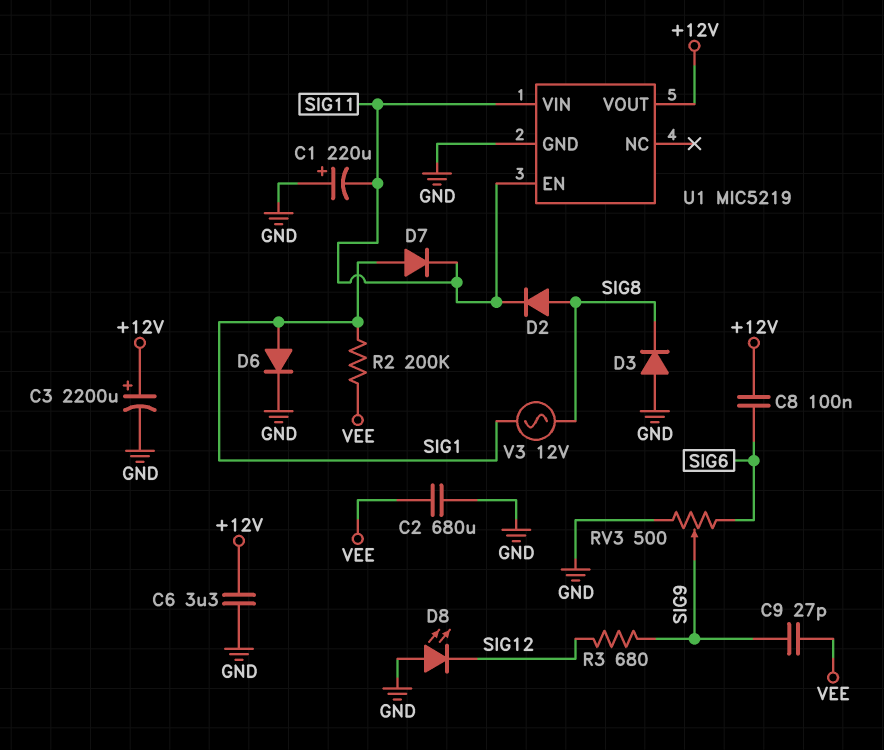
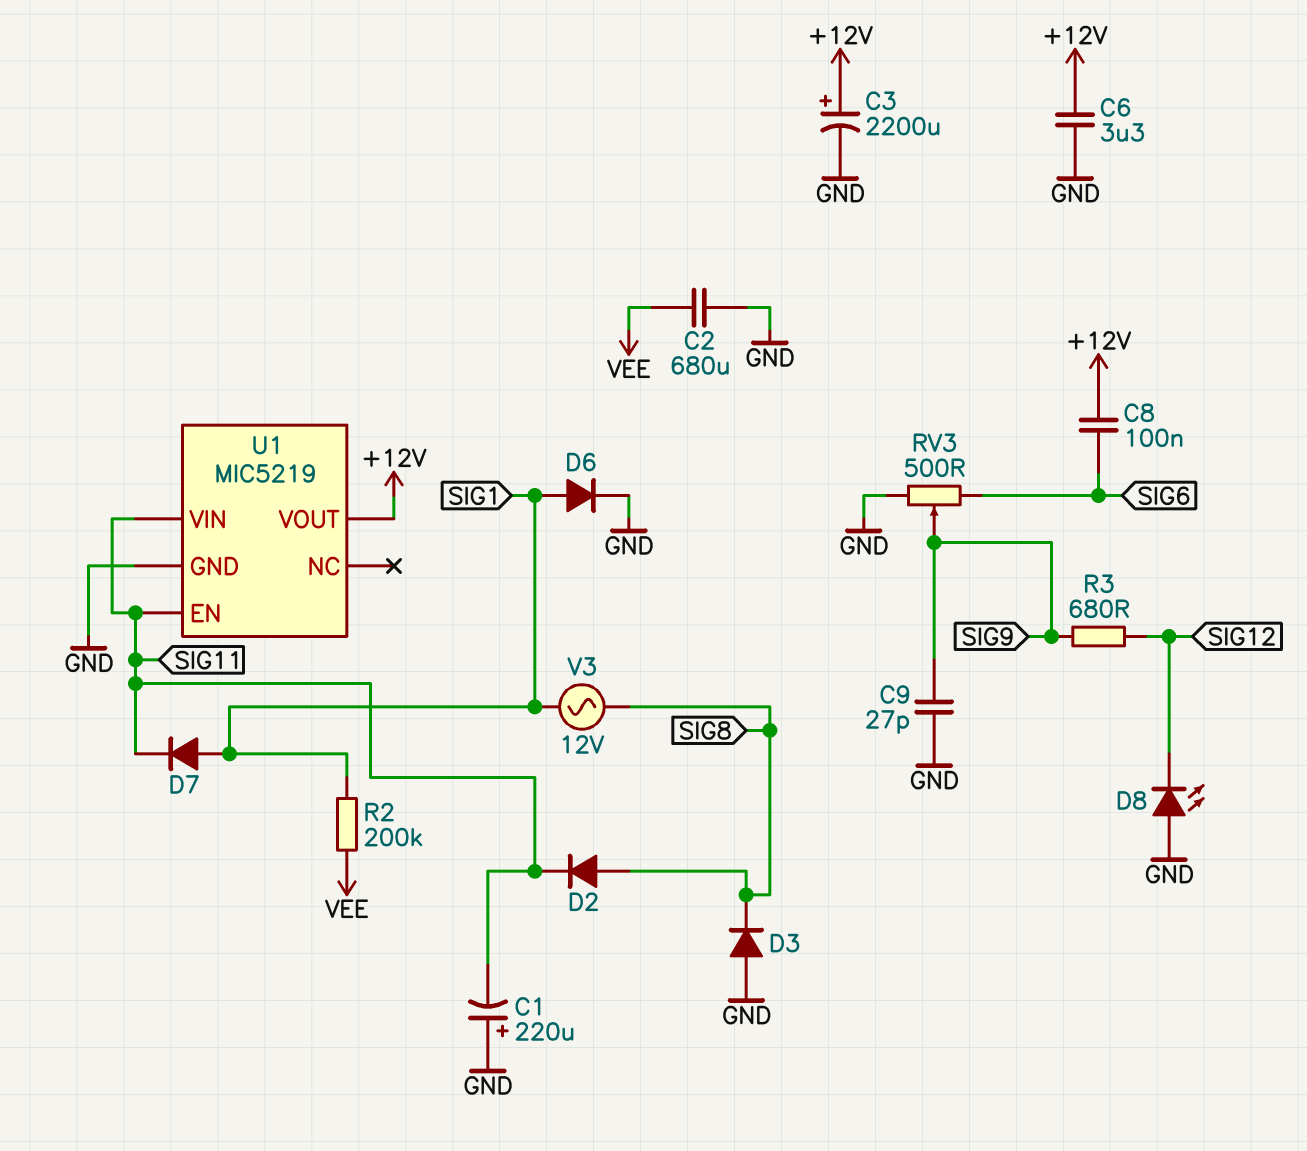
C9: 27pF (SIG9, VEE) -> 27pF (GND, SIG9)

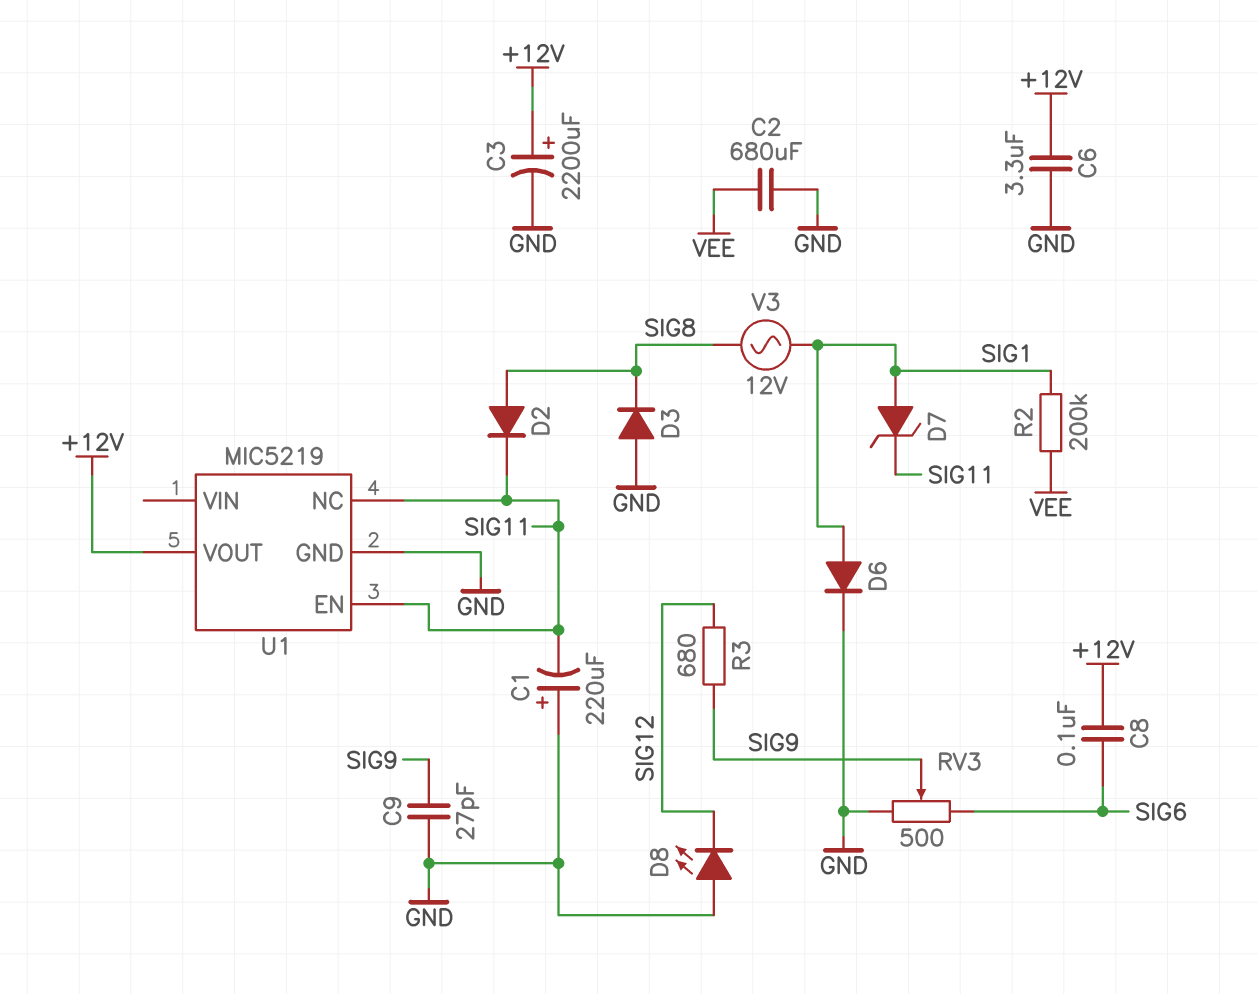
D7: diode (A SIG1, K SIG11) -> zener (A SIG1, K SIG11)
U1 pin NC: none -> SIG11
U1 pin VIN: SIG11 -> none

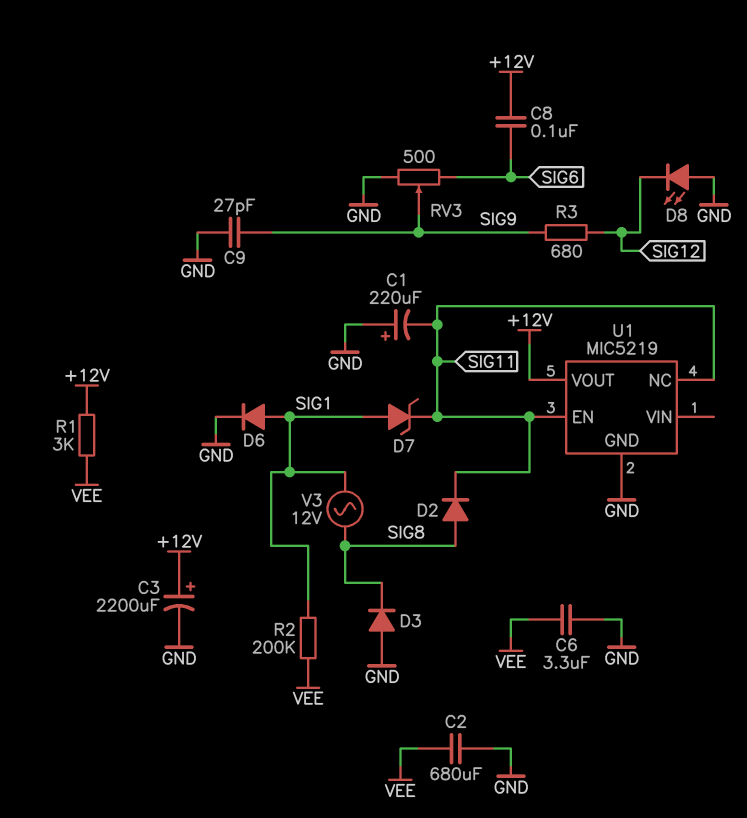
C6: 3.3uF (+12V, GND) -> 3.3uF (GND, VEE)
R1: none -> 3k (+12V, VEE)

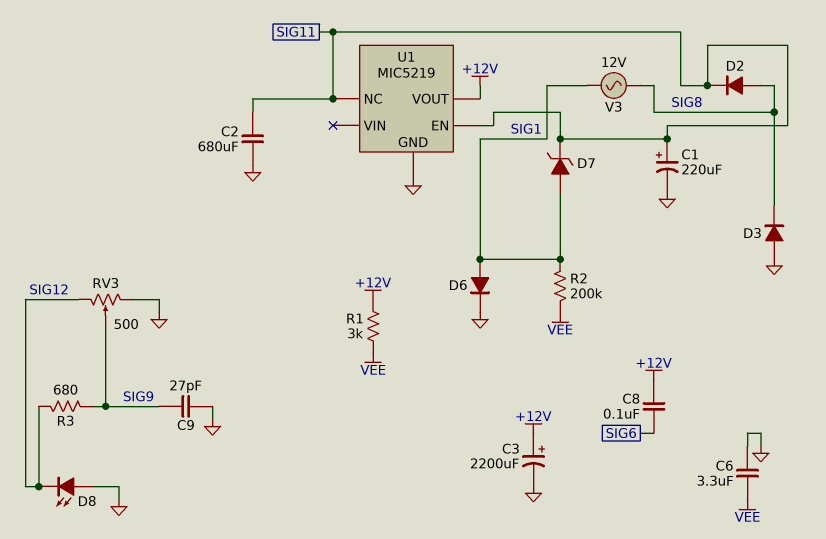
C1: 220uF (plus GND, minus SIG11) -> 220uF (plus SIG11, minus GND)
C2: 680uF (GND, VEE) -> 680uF (GND, SIG11)
RV3: 500 (GND, SIG6, wiper SIG9) -> 500 (GND, SIG12, wiper SIG9)

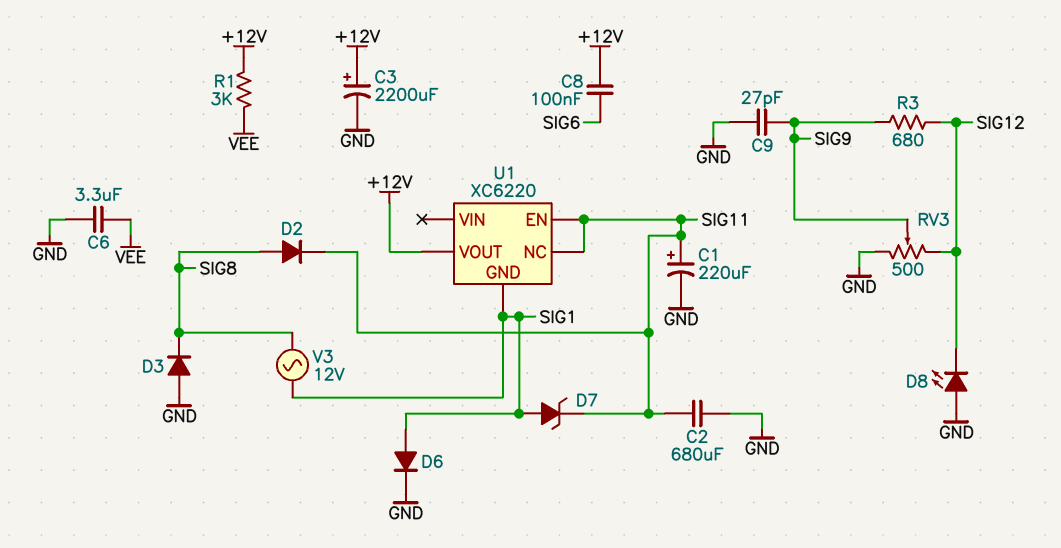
R2: 200k (SIG1, VEE) -> none
U1: MIC5219 -> XC6220
U1 pin GND: GND -> SIG1

